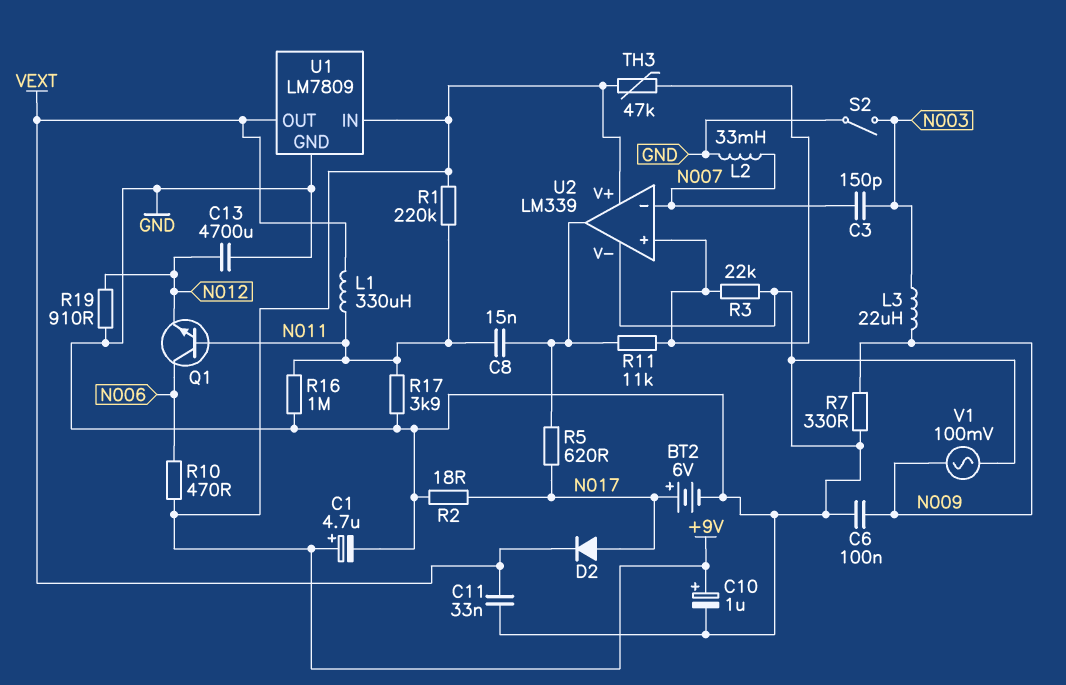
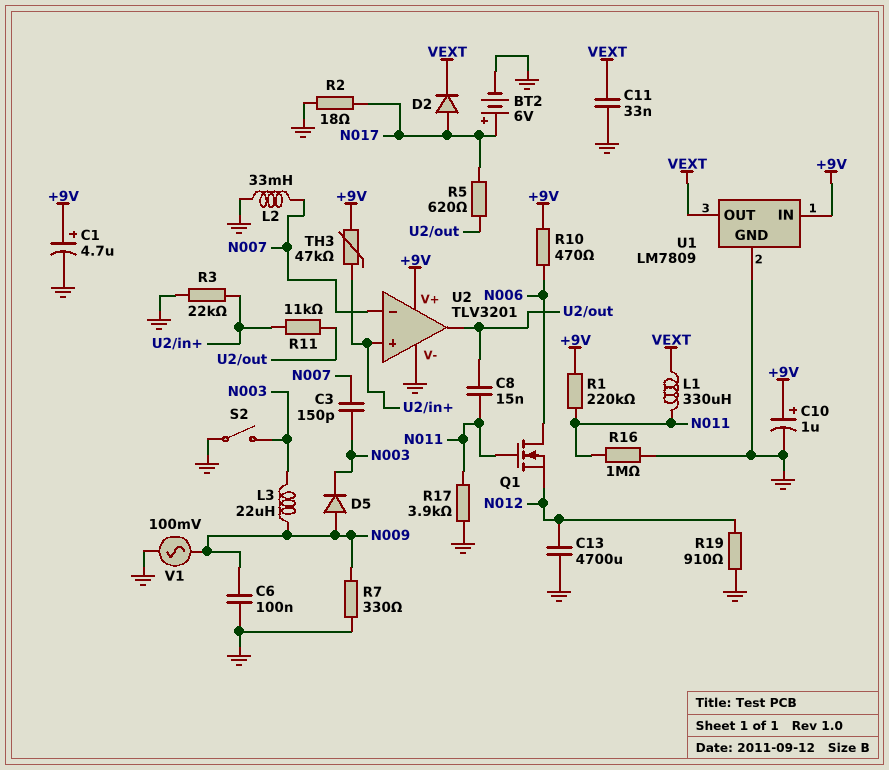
D5: none -> diode (A N009, K N003)
Q1: NPN (B N011, C N006, E N012) -> NMOS (G N011, D N006, S N012)
U2: LM339 -> TLV3201

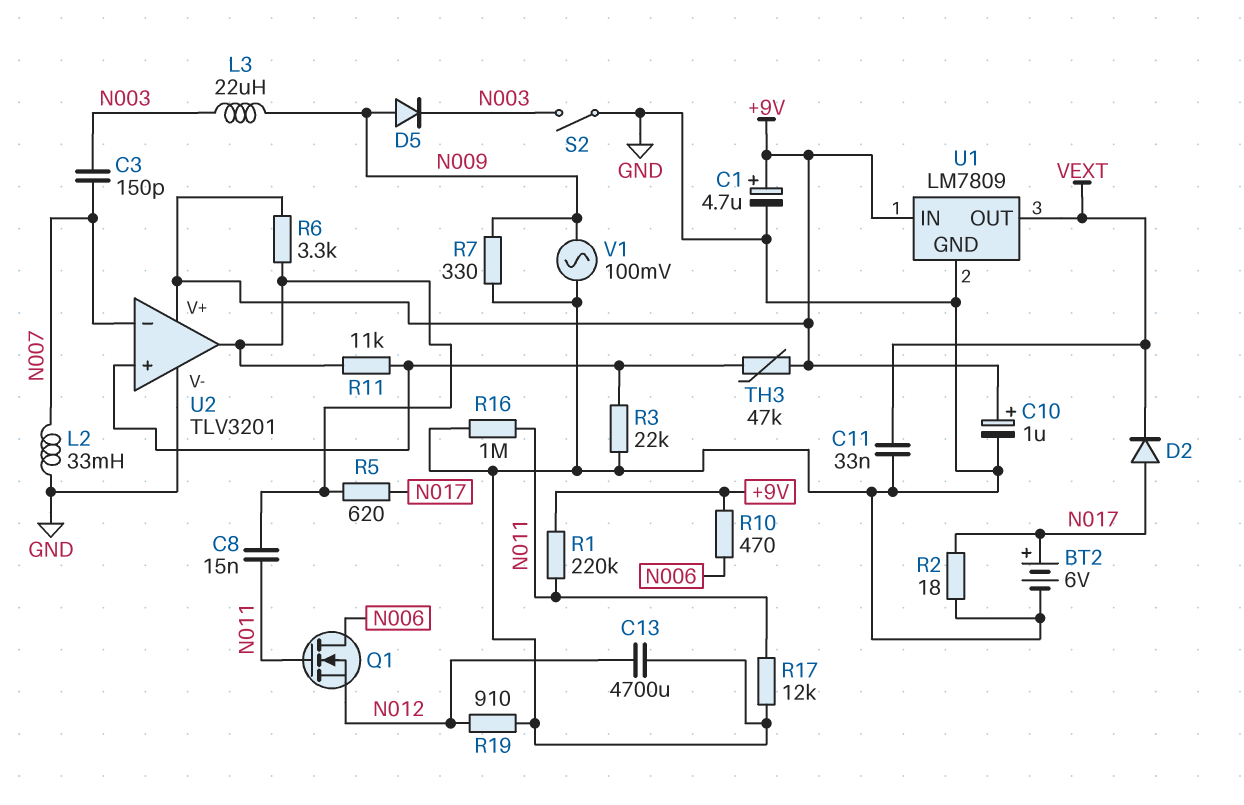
C6: 100nF (GND, N009) -> none
L1: 330uH (N011, VEXT) -> none
R6: none -> 3.3k (+9V, U2/out)
R17: 3.9k (GND, N011) -> 12k (GND, N011)

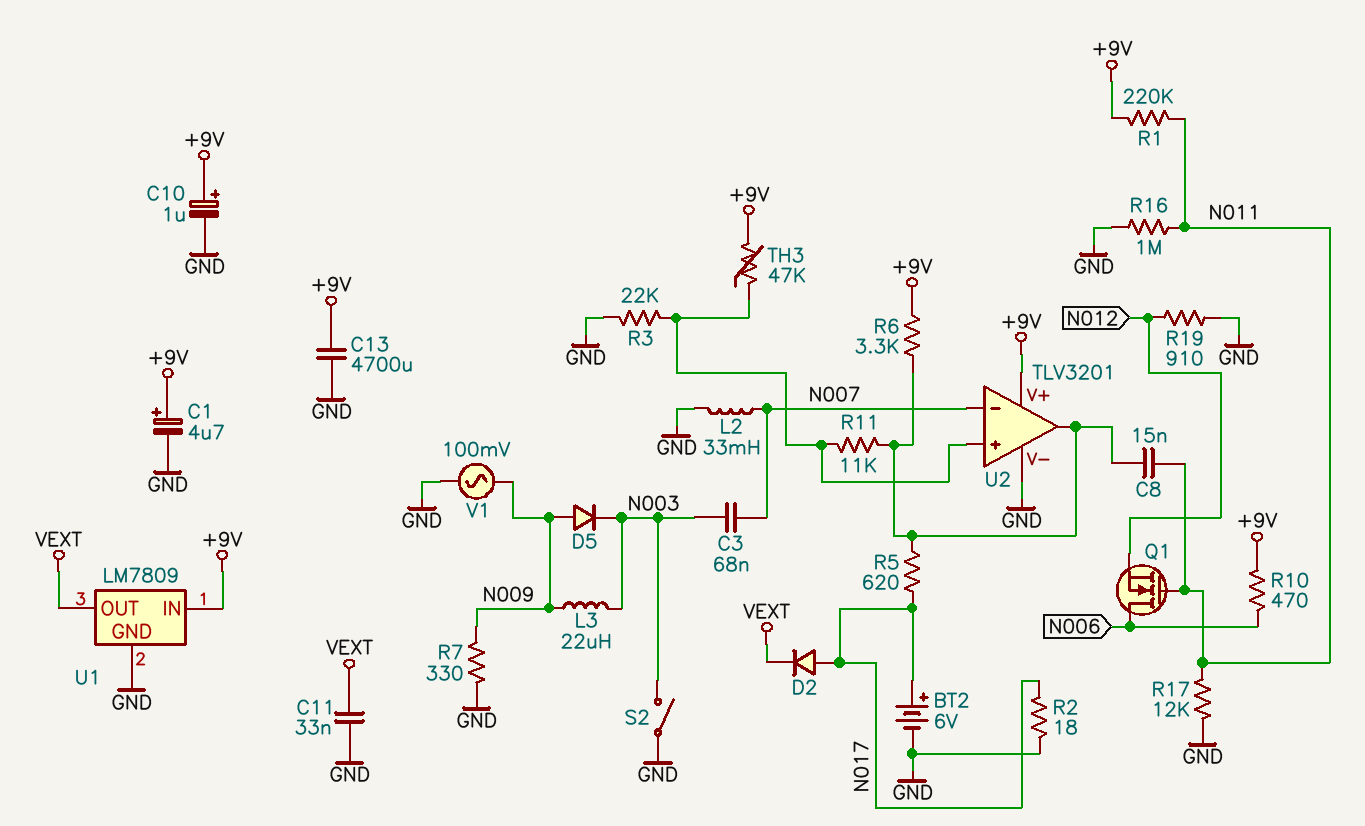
C3: 150pF (N003, N007) -> 68nF (N003, N007)
C13: 4700uF (GND, N012) -> 4700uF (+9V, GND)

